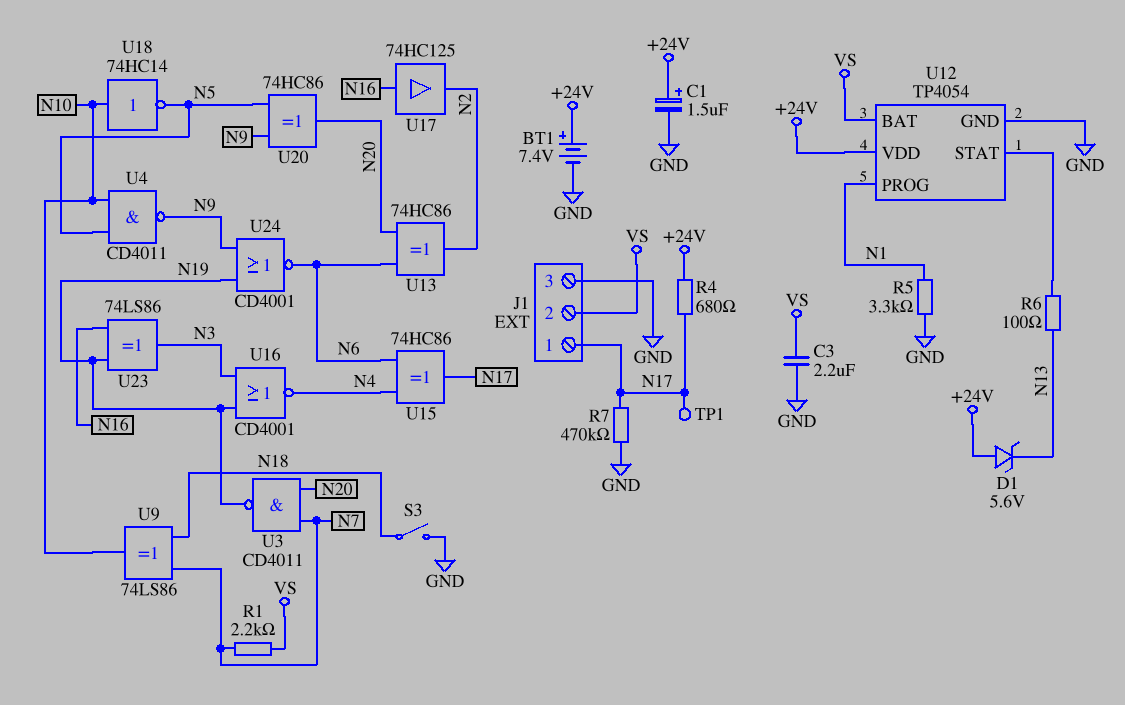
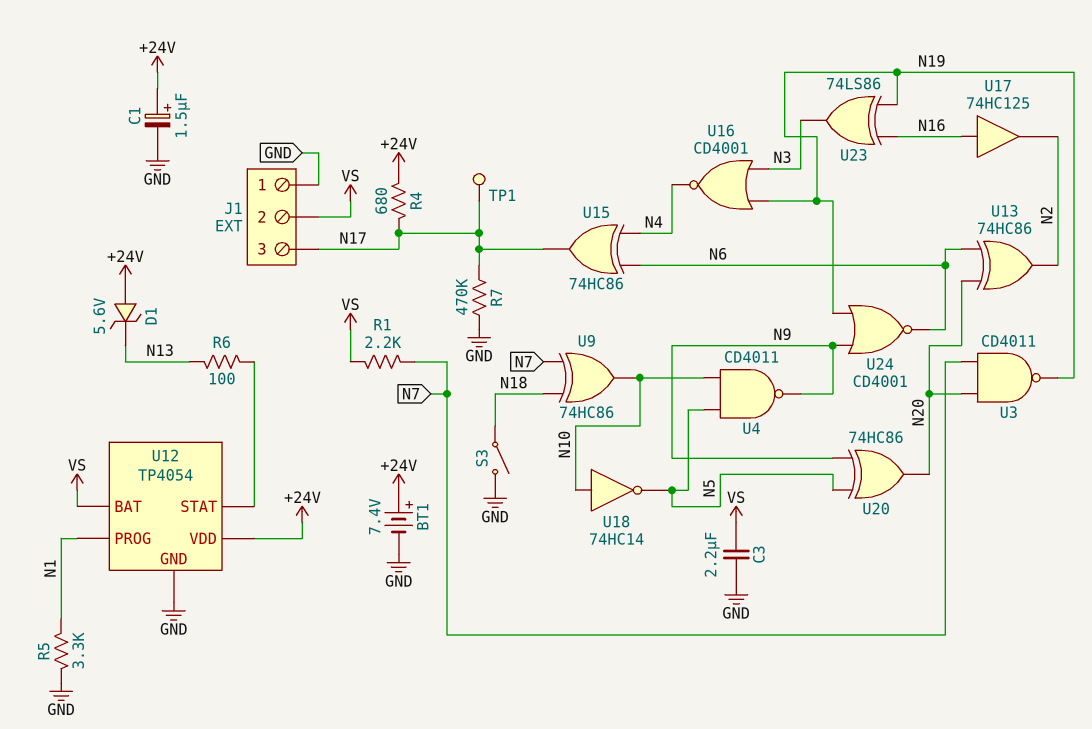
J1 pin 1: N17 -> GND
J1 pin 3: GND -> N17
U9: XOR 74LS86 (in N7, in N18, out N10) -> XOR 74HC86 (in N7, in N18, out N10)

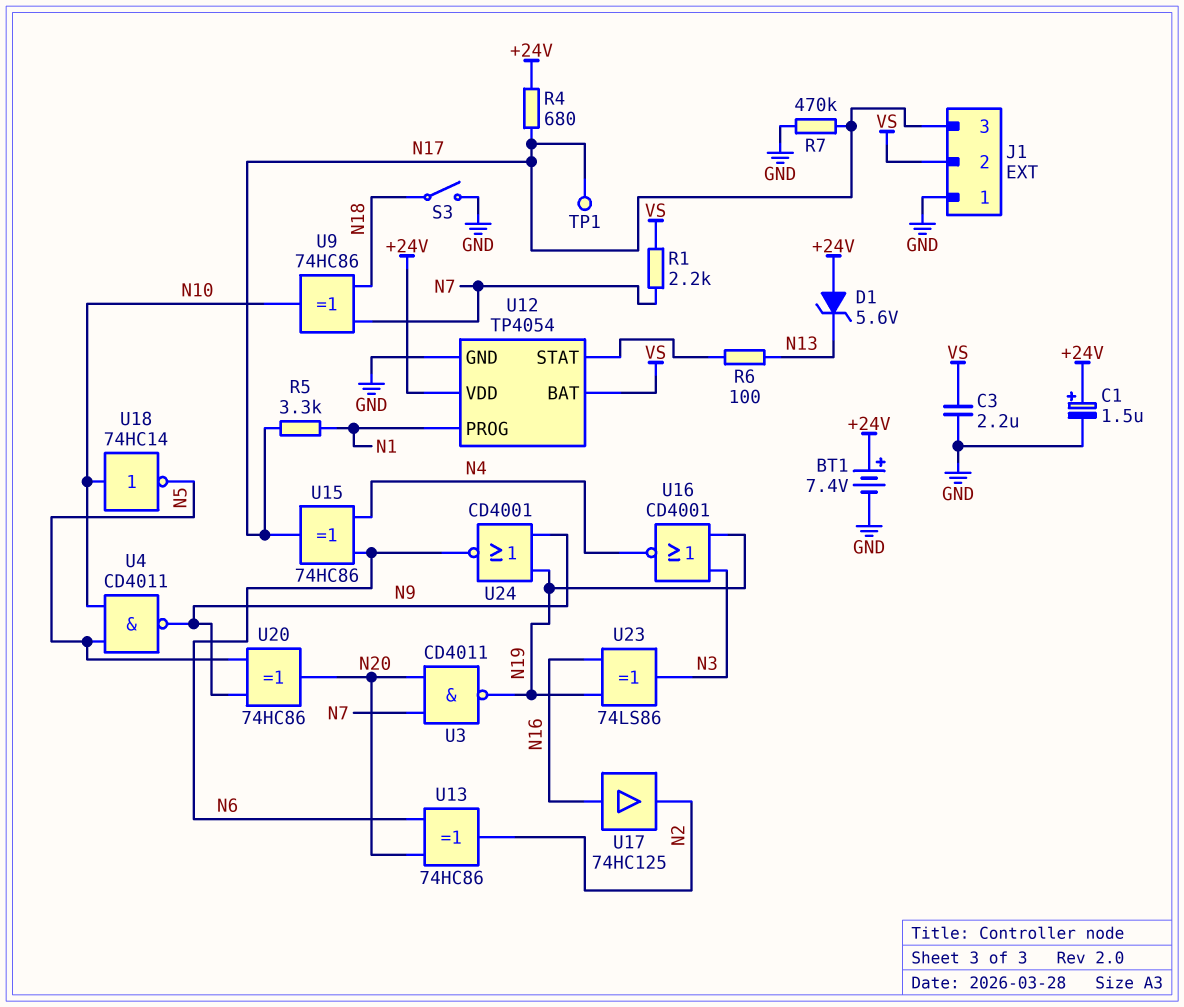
R5: 3.3k (GND, N1) -> 3.3k (N1, N17)

